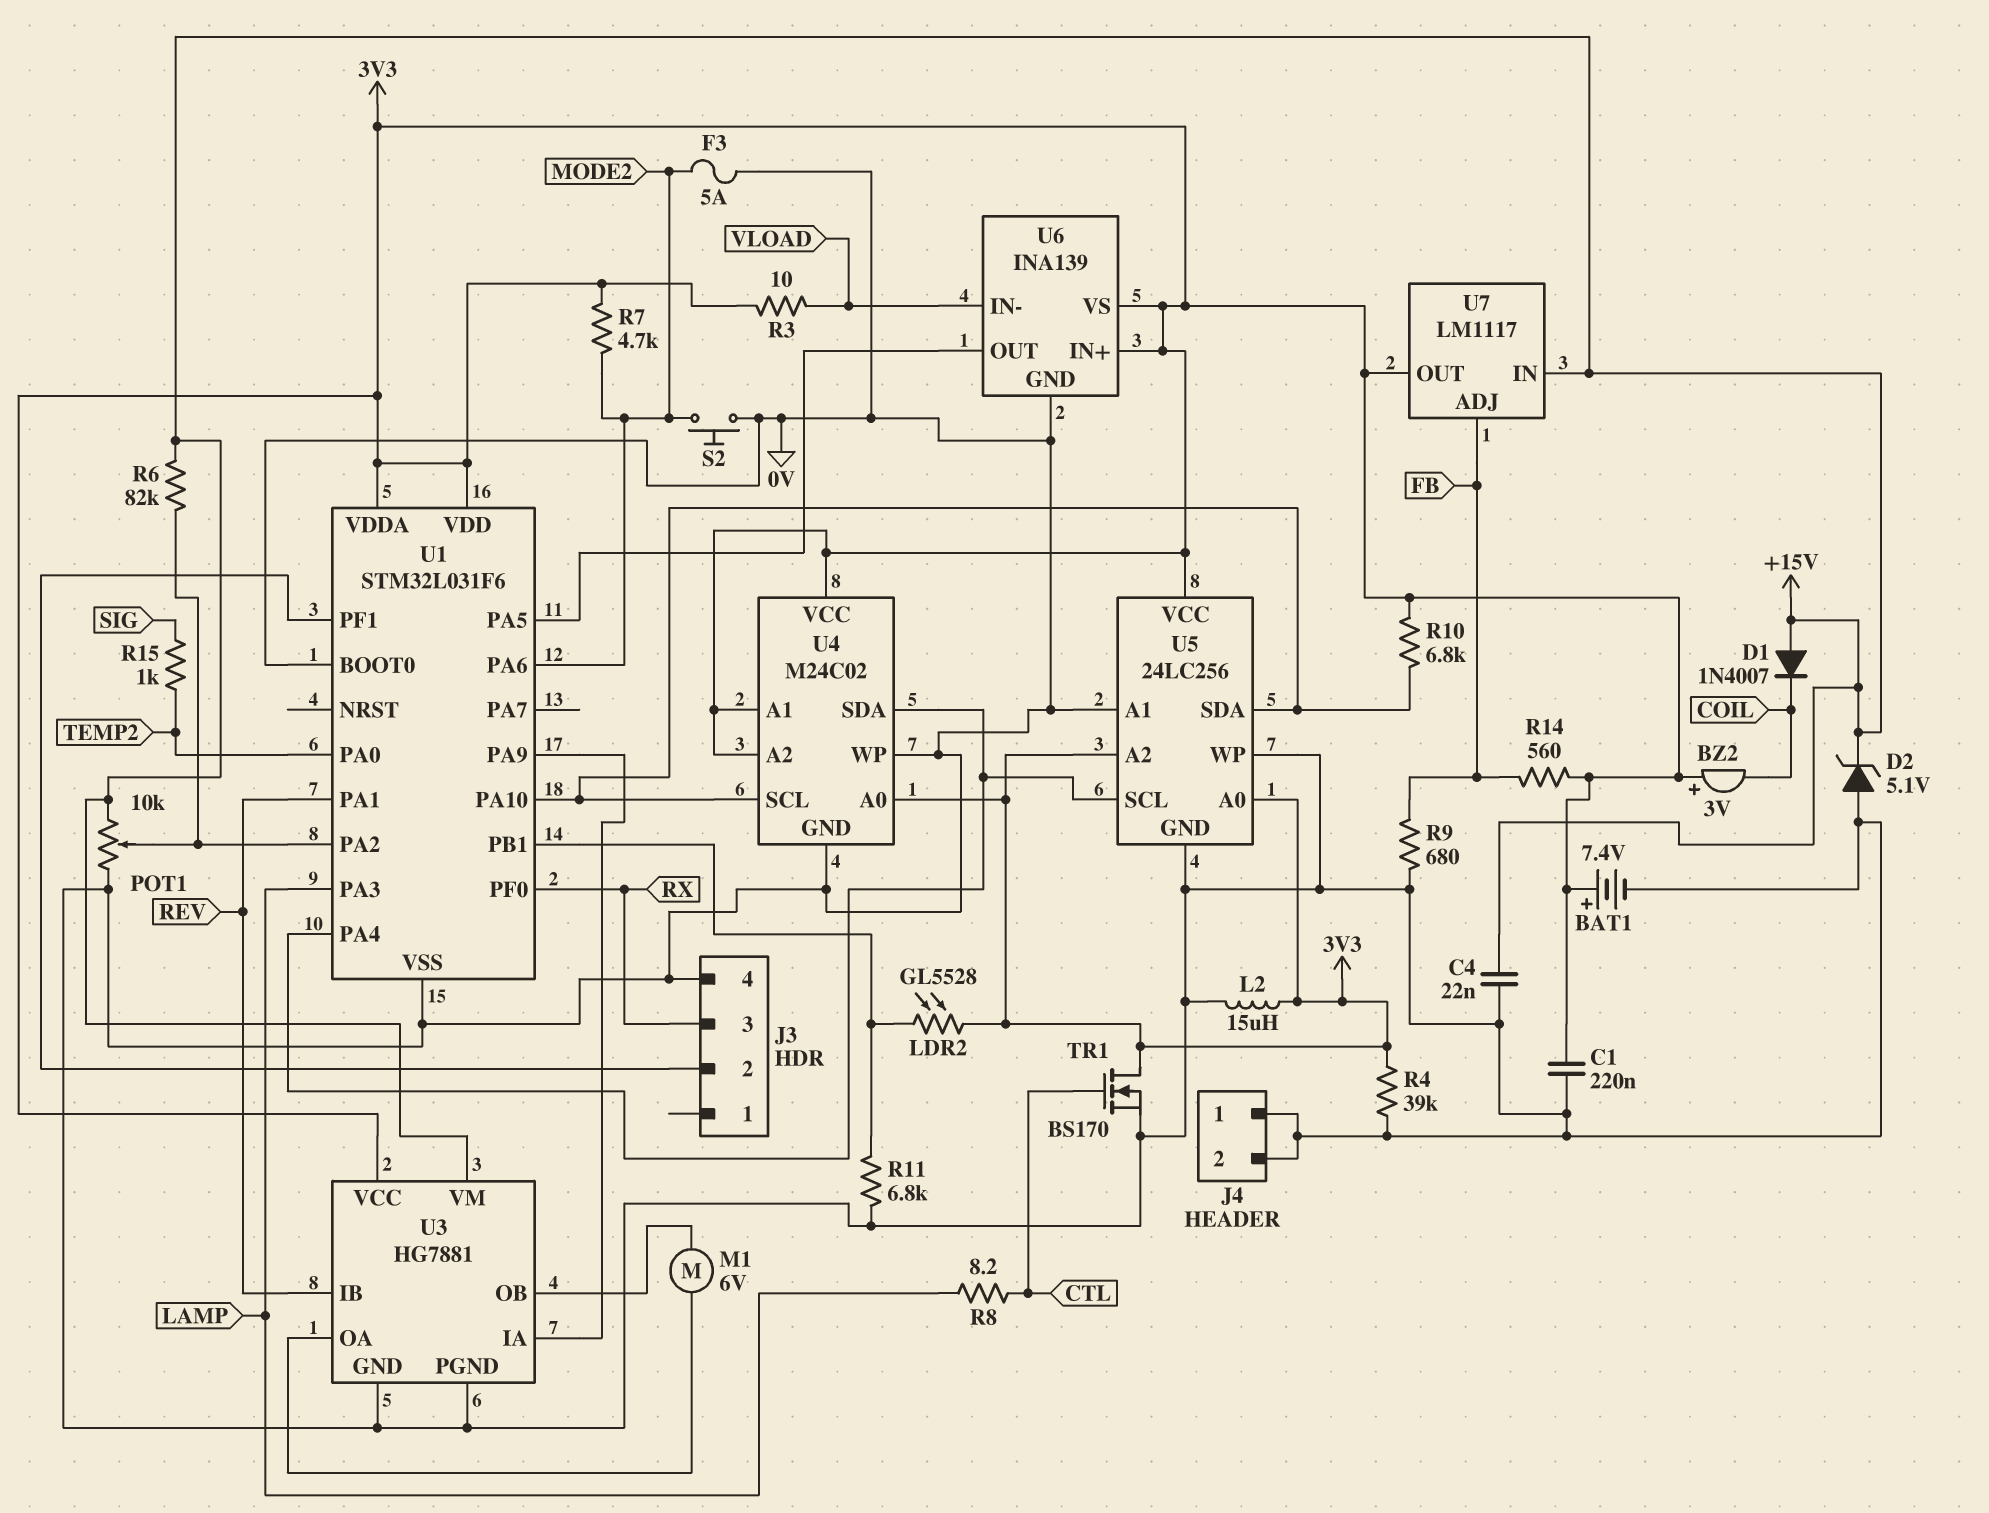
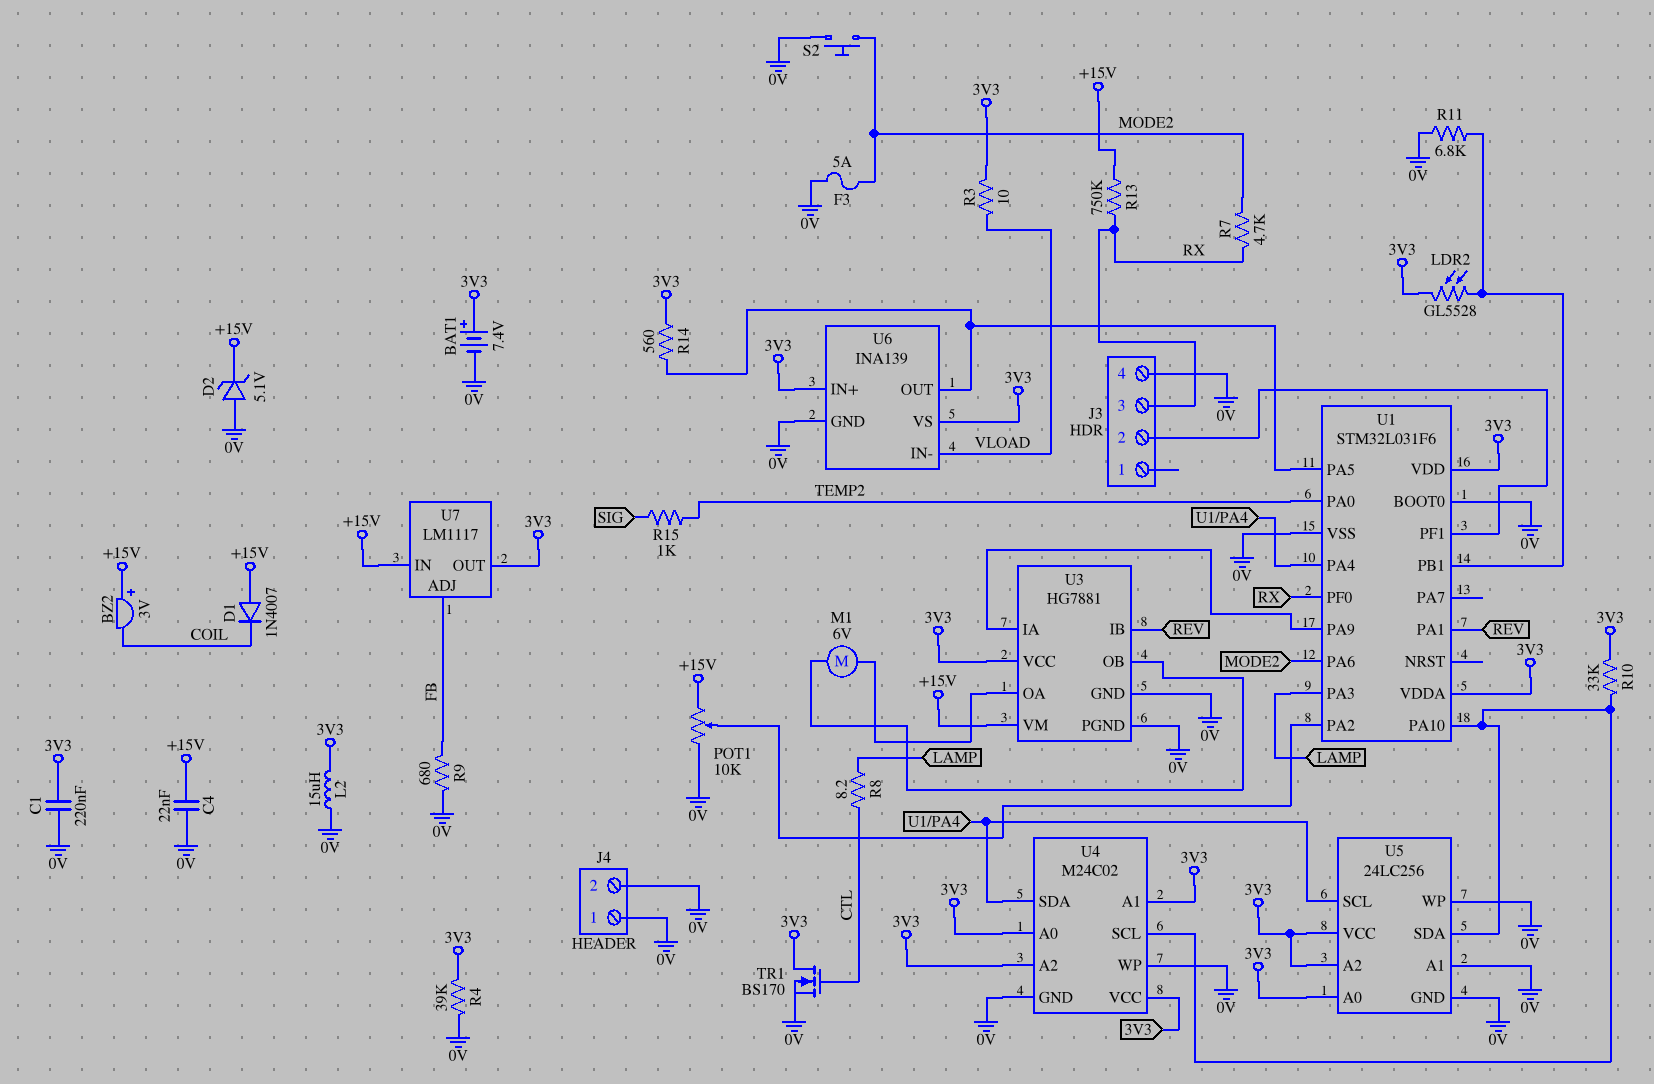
BZ2: buzzer 3V (plus 3V3, minus COIL) -> buzzer 3V (plus +15V, minus COIL)
R6: 82k (+15V, U1/PA2) -> none
R7: 4.7k (3V3, MODE2) -> 4.7k (MODE2, RX)
R10: 6.8k (3V3, U1/PA10) -> 33k (3V3, U1/PA10)
R13: none -> 750k (+15V, RX)
R14: 560 (3V3, FB) -> 560 (3V3, U1/PA5)

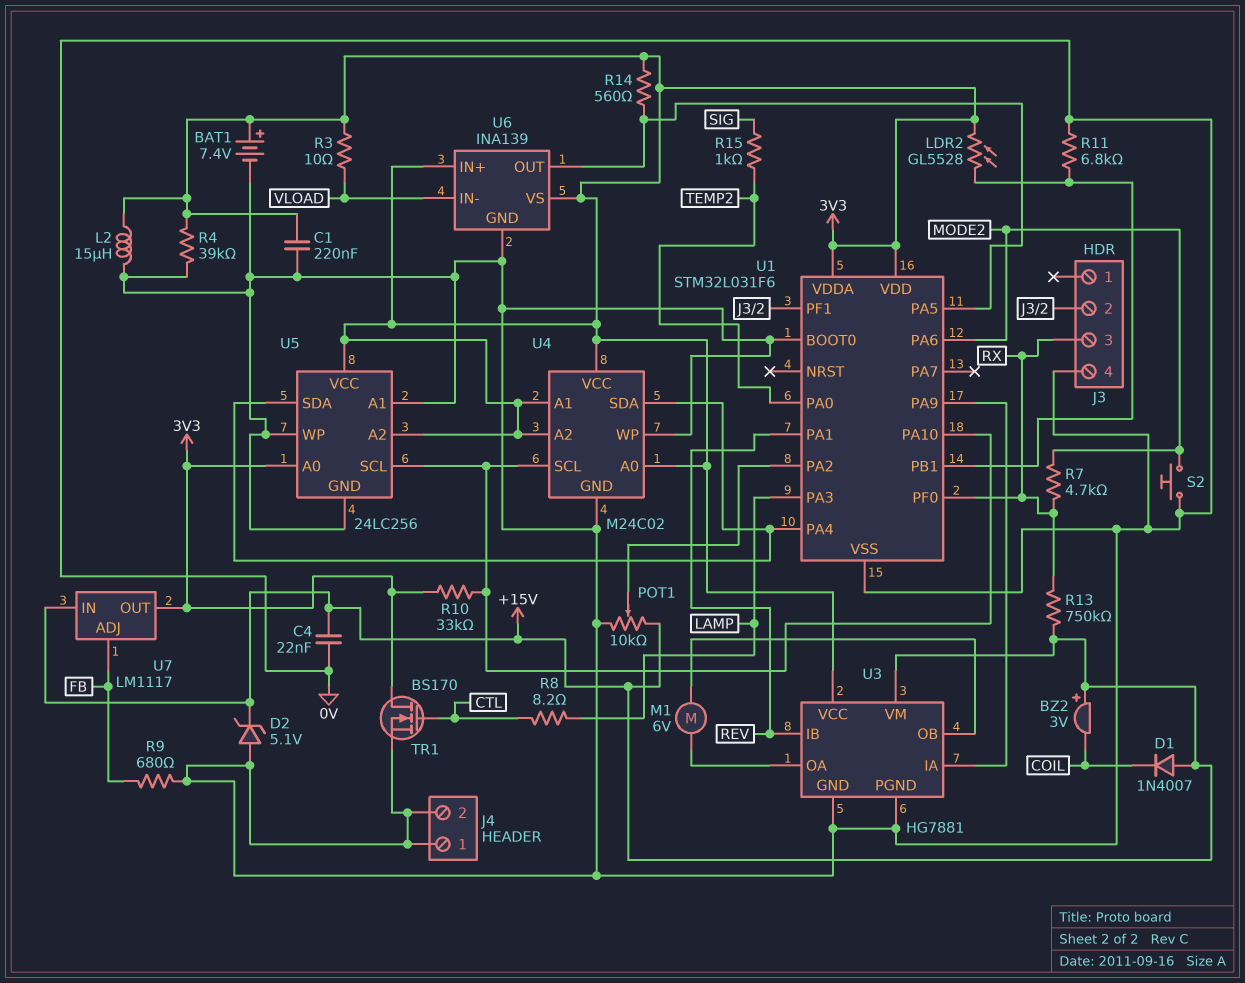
F3: 5A (0V, MODE2) -> none
U5 pin SCL: U1/PA4 -> U1/PA10
U5 pin SDA: U1/PA10 -> U1/PA4

